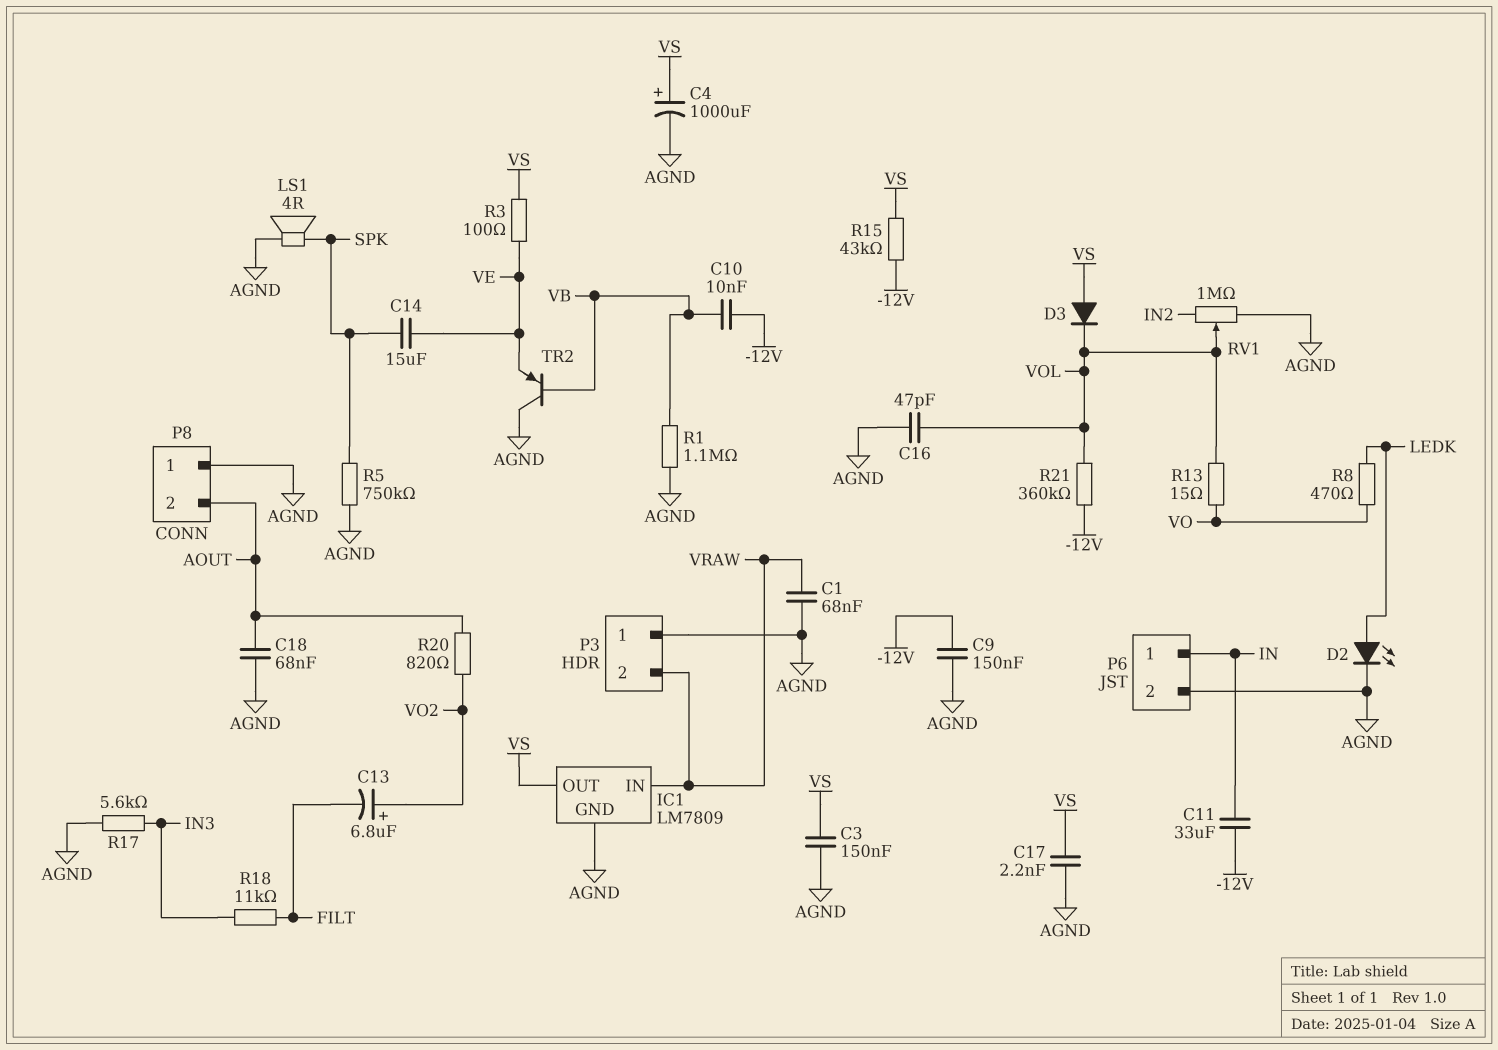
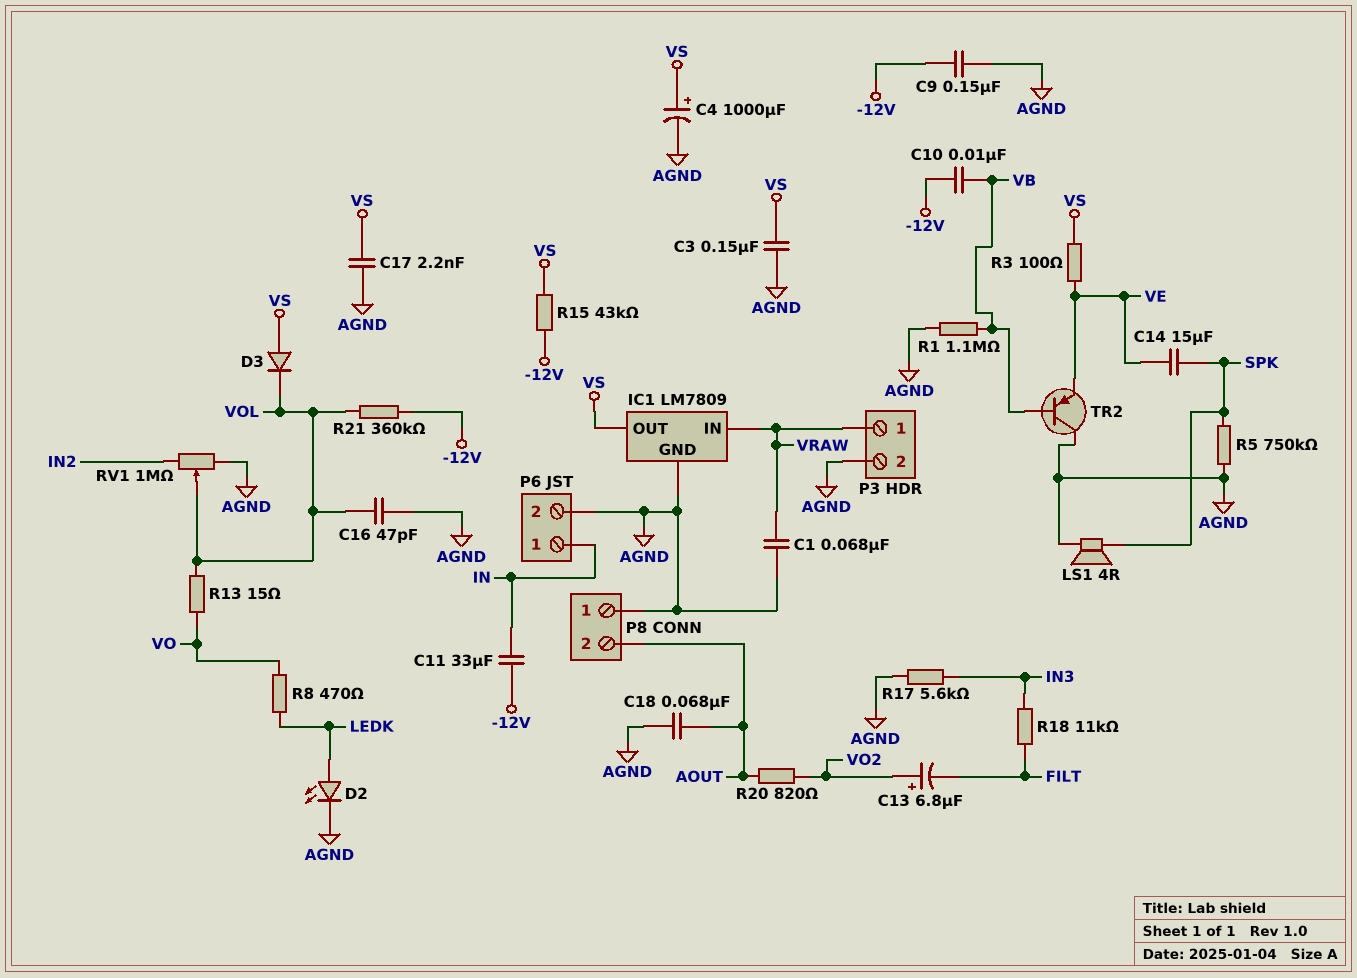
P3 pin 1: AGND -> VRAW
P3 pin 2: VRAW -> AGND

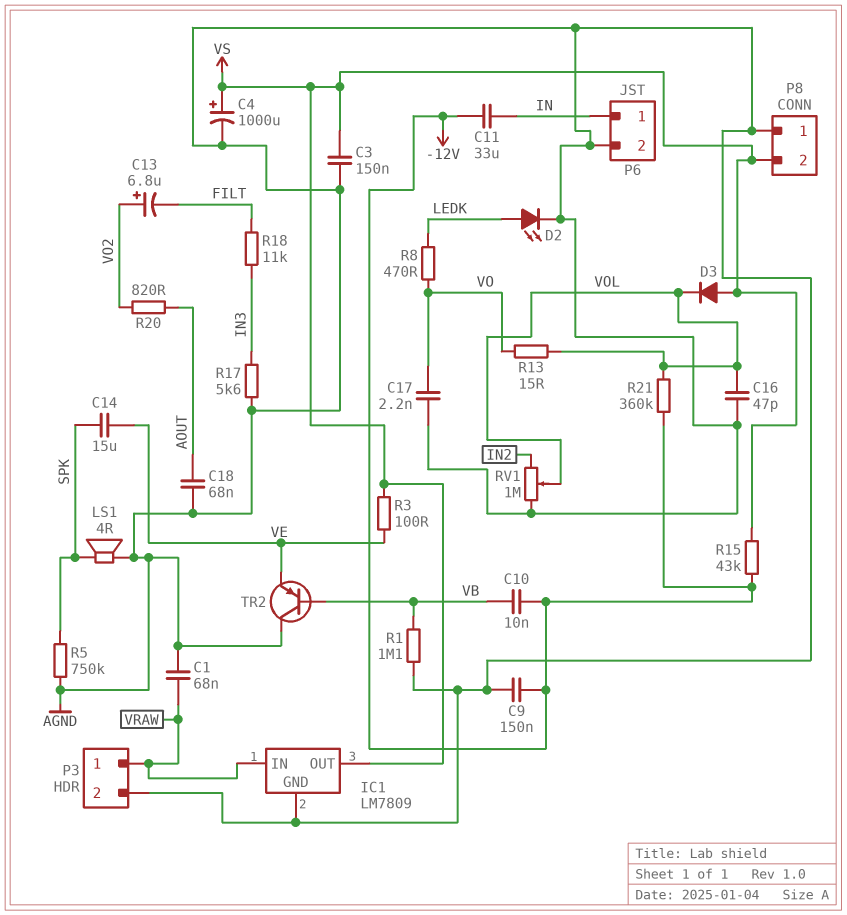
C17: 2.2nF (AGND, VS) -> 2.2nF (AGND, VO)
P8 pin 2: AOUT -> VS

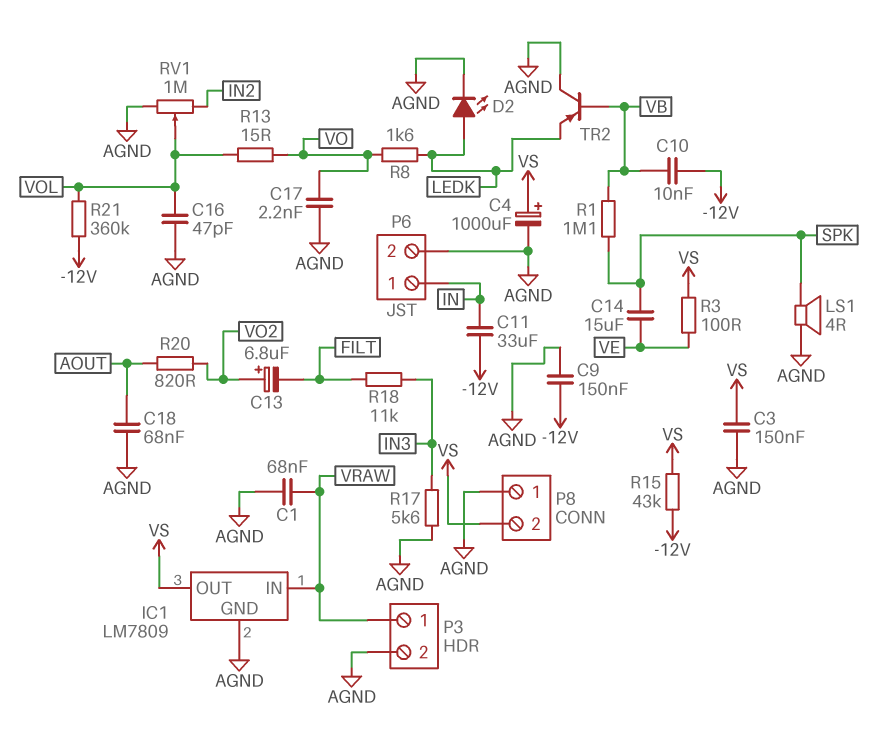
D3: diode (A VS, K VOL) -> none
R1: 1.1M (AGND, VB) -> 1.1M (SPK, VB)
R5: 750k (AGND, SPK) -> none
R8: 470 (LEDK, VO) -> 1.6k (LEDK, VO)
TR2: PNP (B VB, C AGND, E VE) -> PNP (B VB, C AGND, E LEDK)

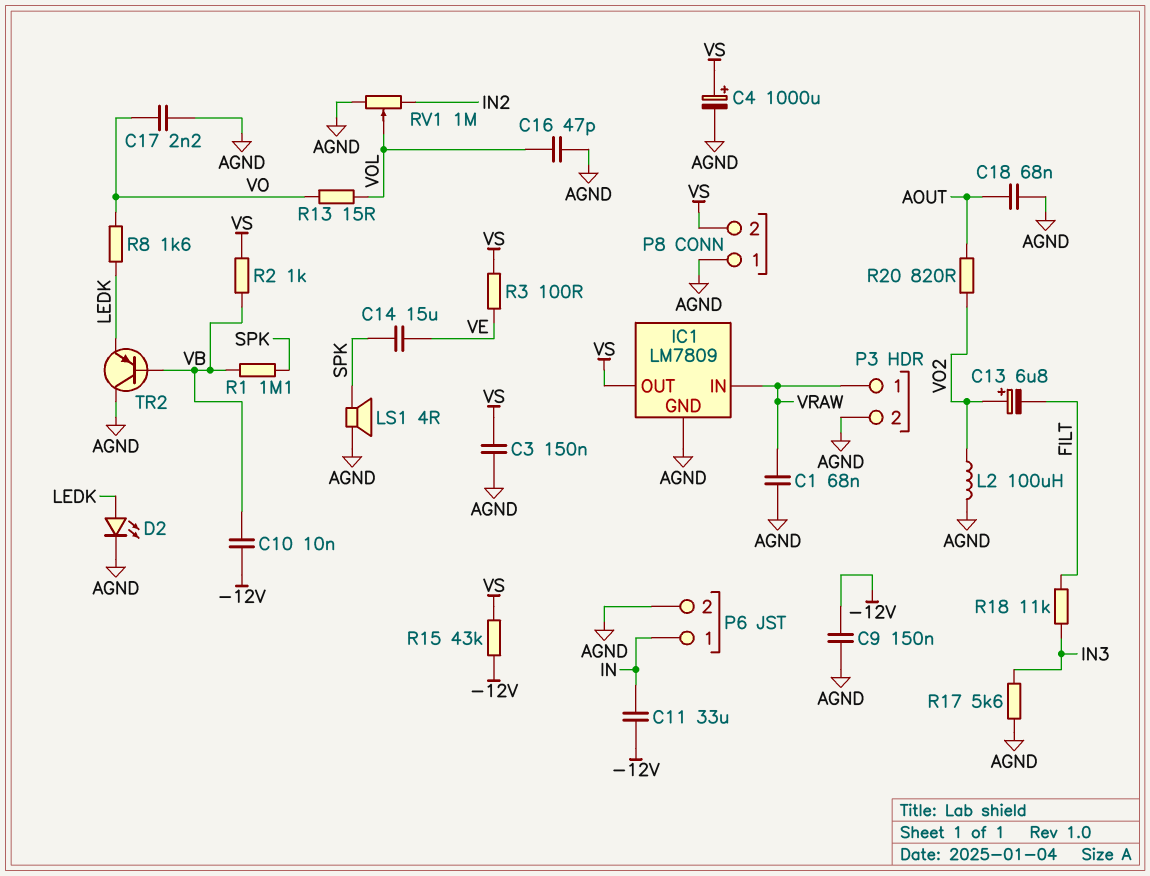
L2: none -> 100uH (AGND, VO2)
R2: none -> 1k (VB, VS)
R21: 360k (-12V, VOL) -> none

